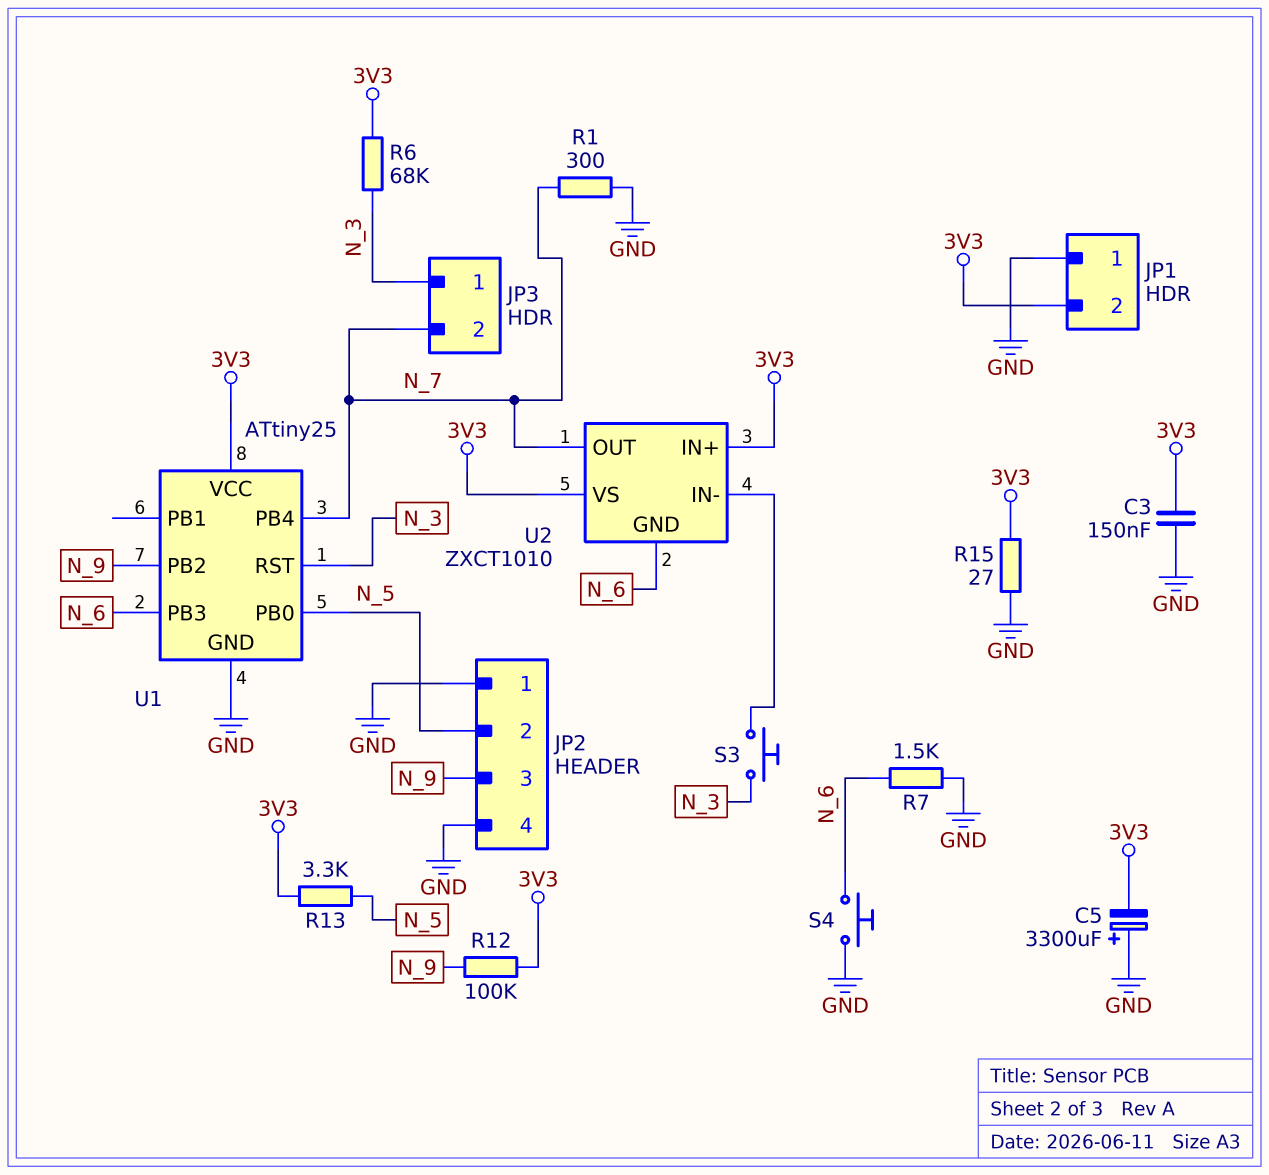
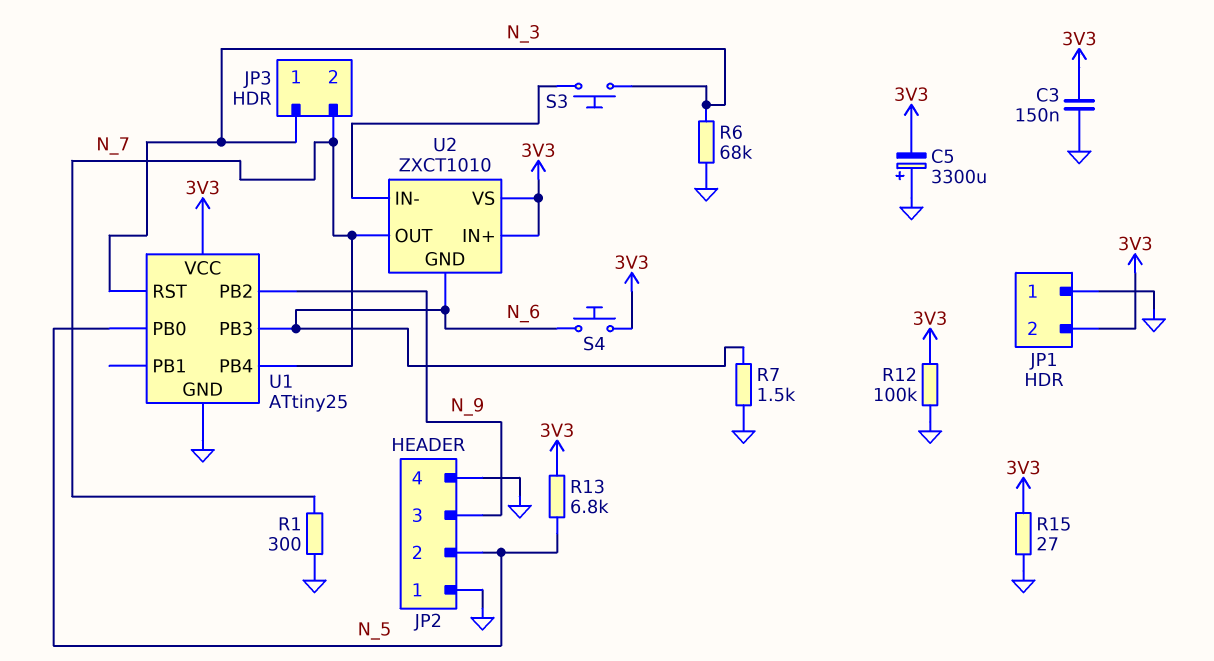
R6: 68k (3V3, N_3) -> 68k (GND, N_3)
R12: 100k (3V3, N_9) -> 100k (3V3, GND)
R13: 3.3k (3V3, N_5) -> 6.8k (3V3, N_5)
S4: button (GND, N_6) -> button (3V3, N_6)

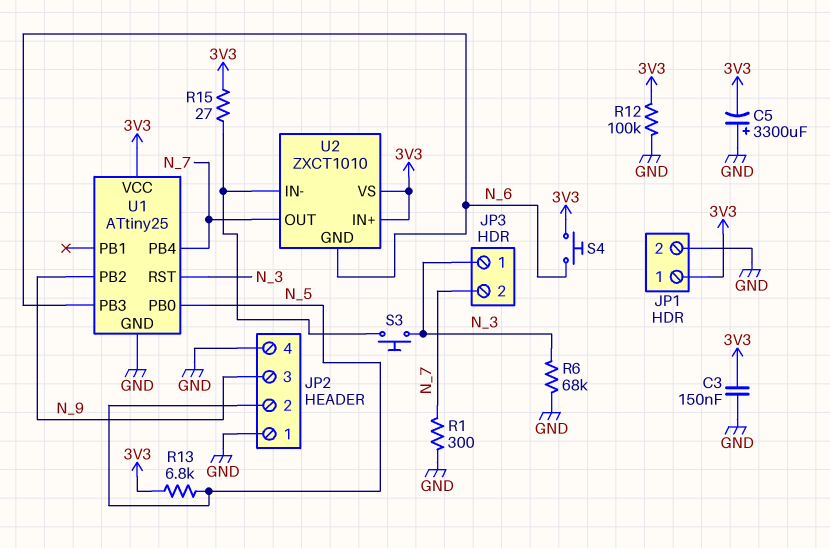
JP1 pin 1: GND -> 3V3
JP1 pin 2: 3V3 -> GND
R7: 1.5k (GND, N_6) -> none
R15: 27 (3V3, GND) -> 27 (3V3, U2/IN-)

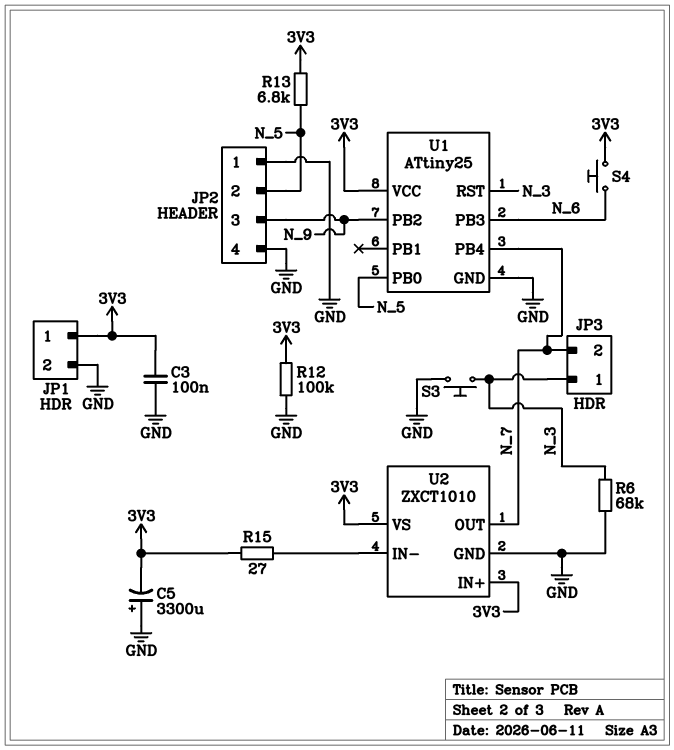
C3: 150nF (3V3, GND) -> 100nF (3V3, GND)
R1: 300 (GND, N_7) -> none
S3: button (N_3, U2/IN-) -> button (GND, N_3)
U2 pin GND: N_6 -> GND

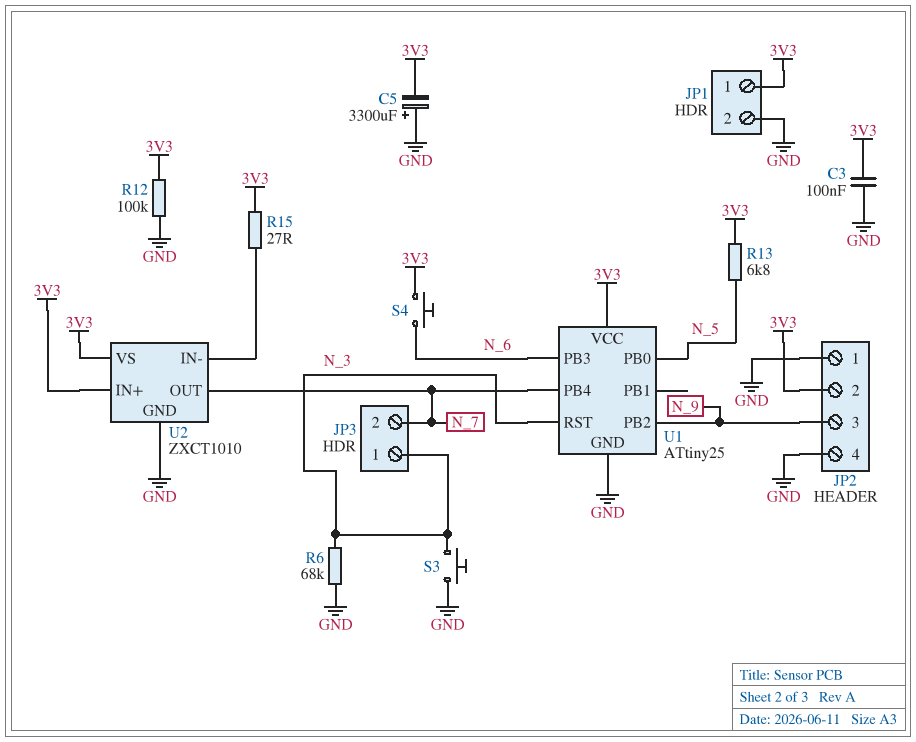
JP2 pin 2: N_5 -> 3V3

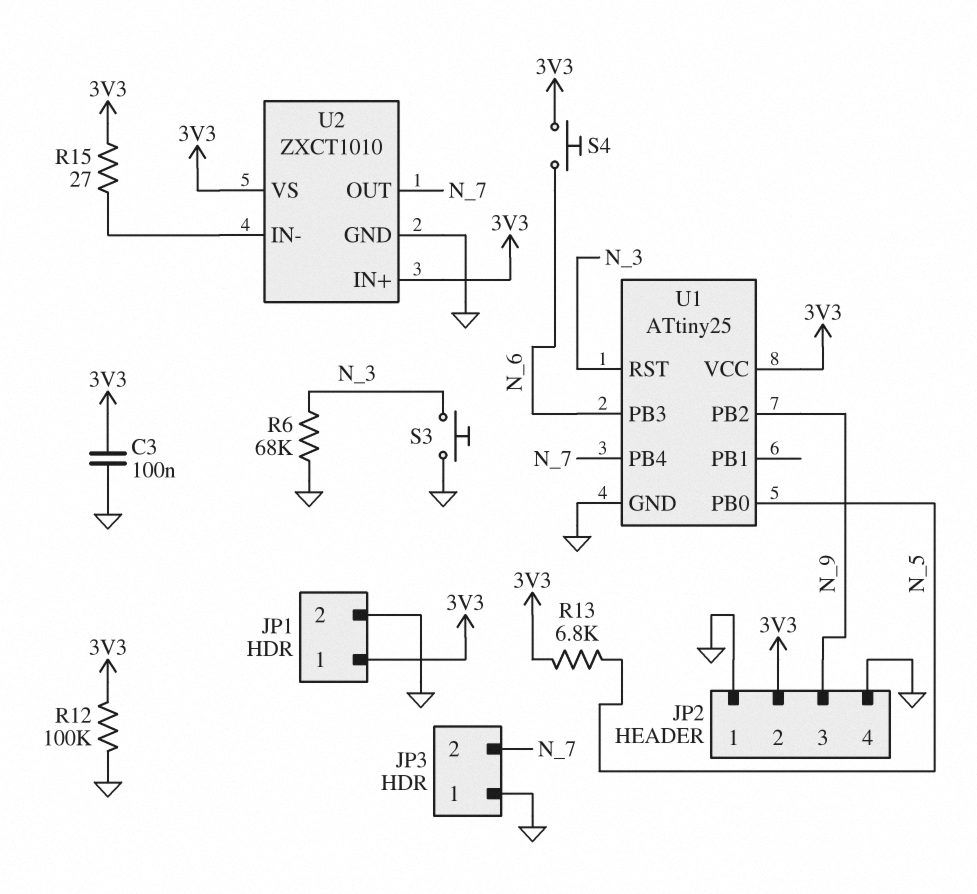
C5: 3300uF (plus GND, minus 3V3) -> none
JP3 pin 1: N_3 -> GND

